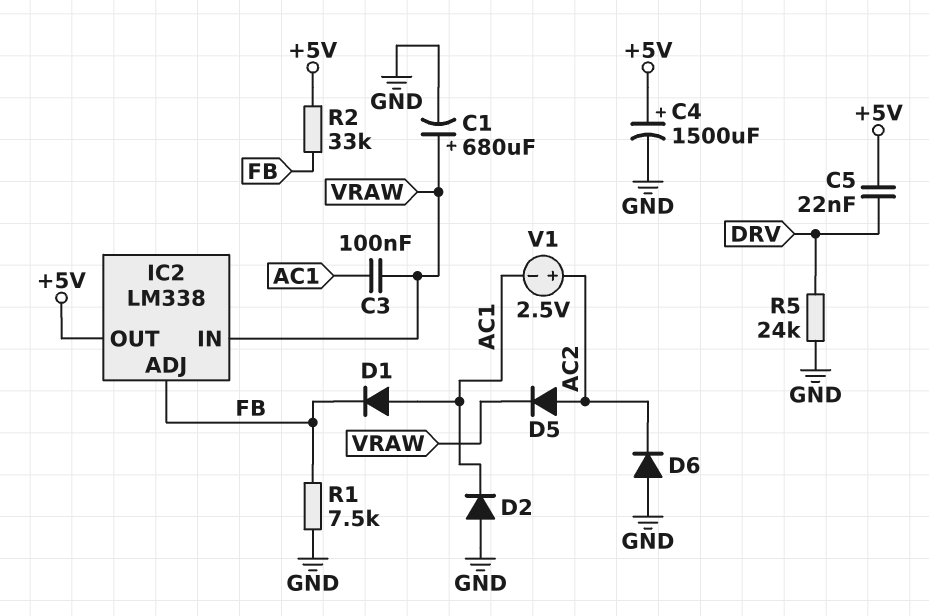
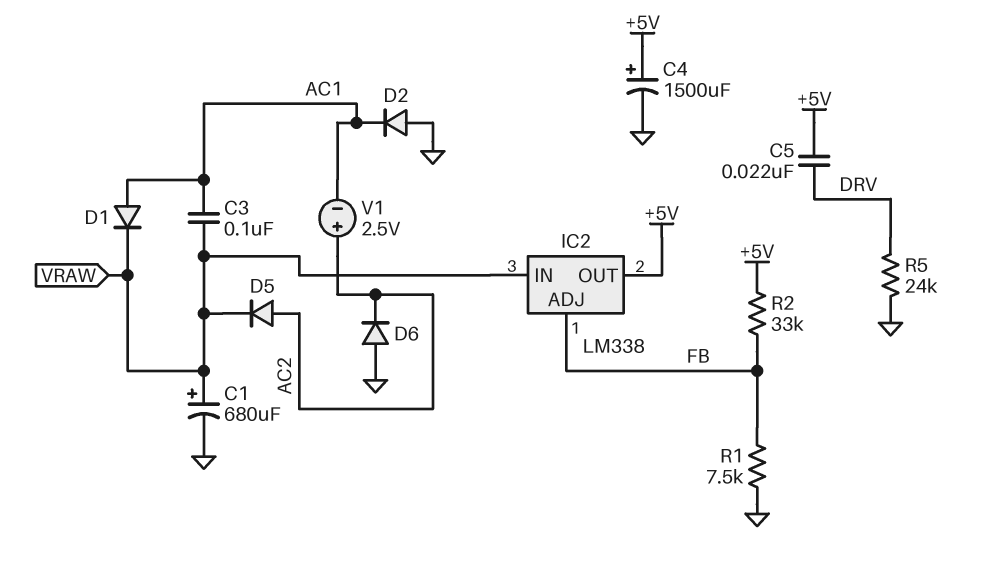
D1: diode (A AC1, K FB) -> diode (A AC1, K VRAW)

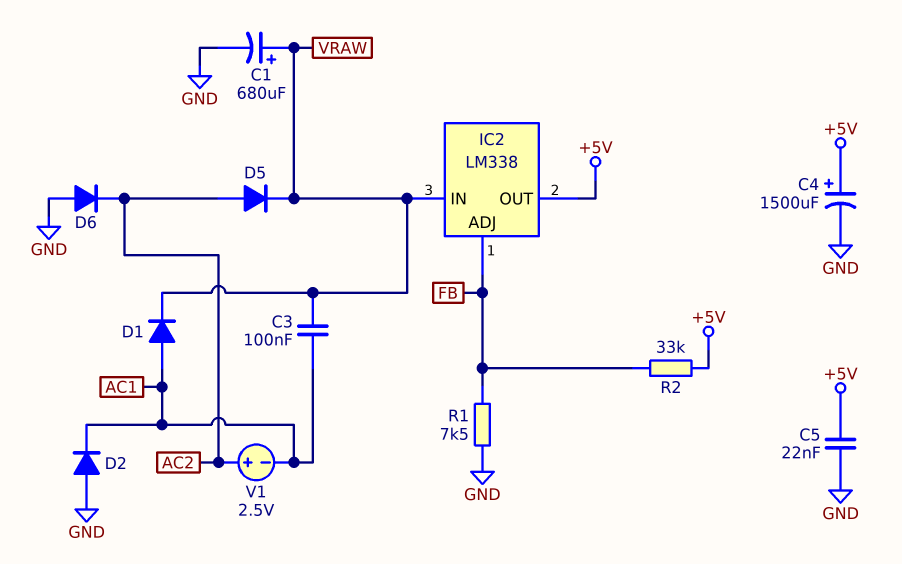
C5: 22nF (+5V, DRV) -> 22nF (+5V, GND)
R5: 24k (DRV, GND) -> none

